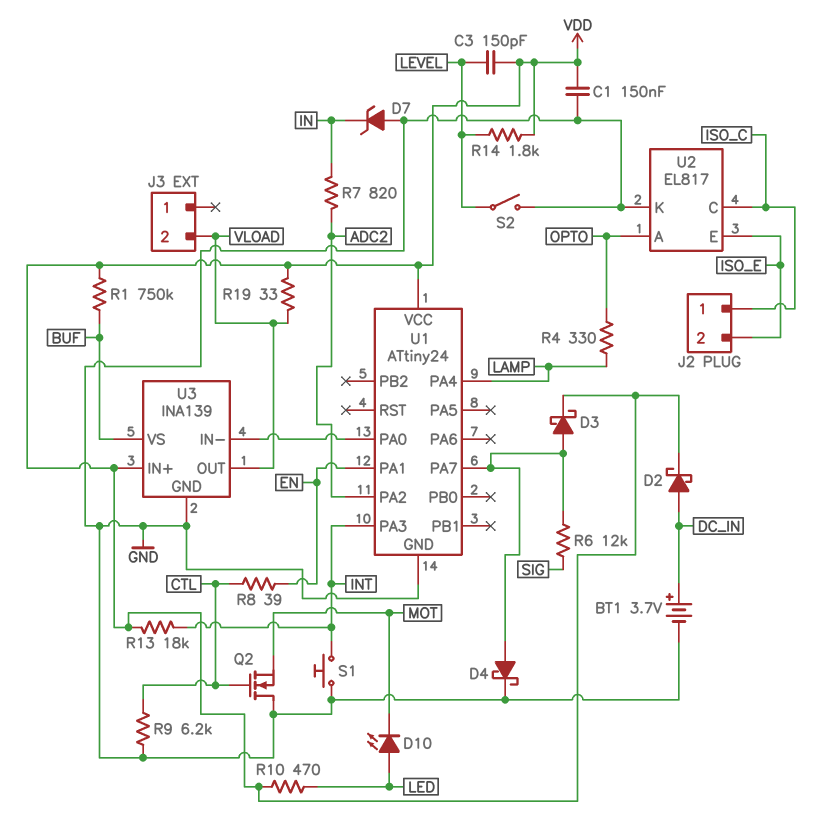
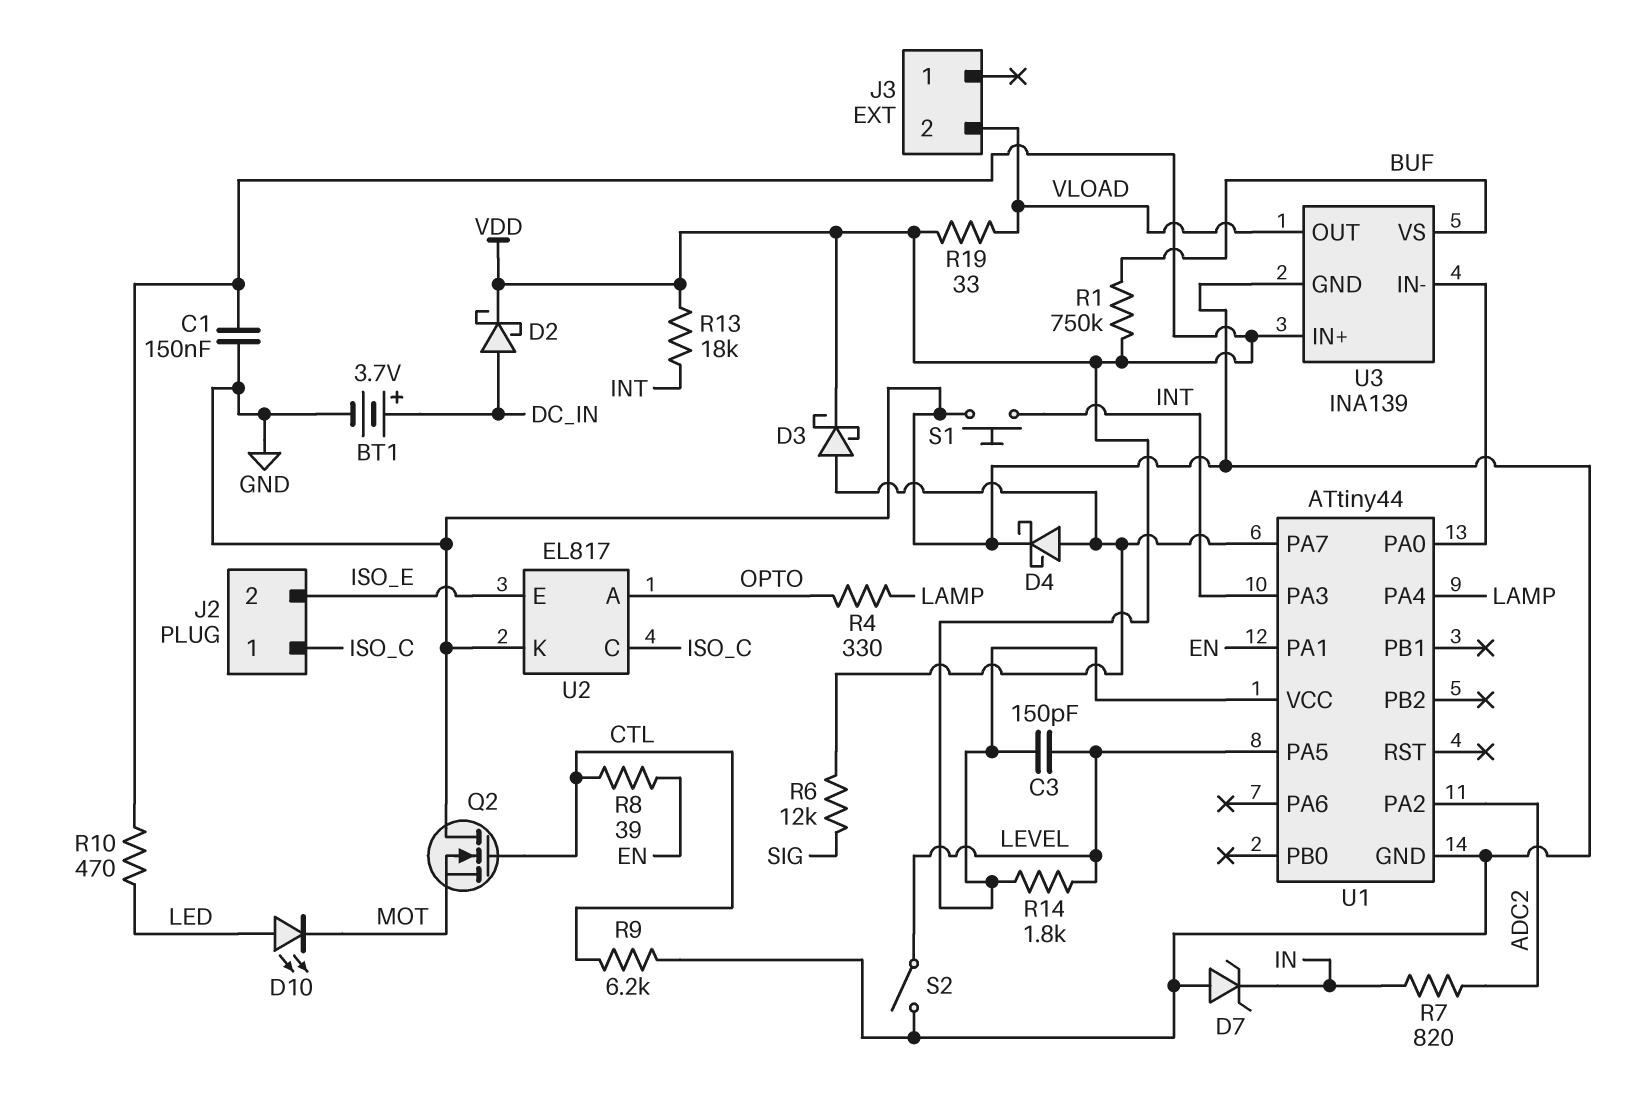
U1: ATtiny24 -> ATtiny44
U1 pin PA5: none -> LEVEL

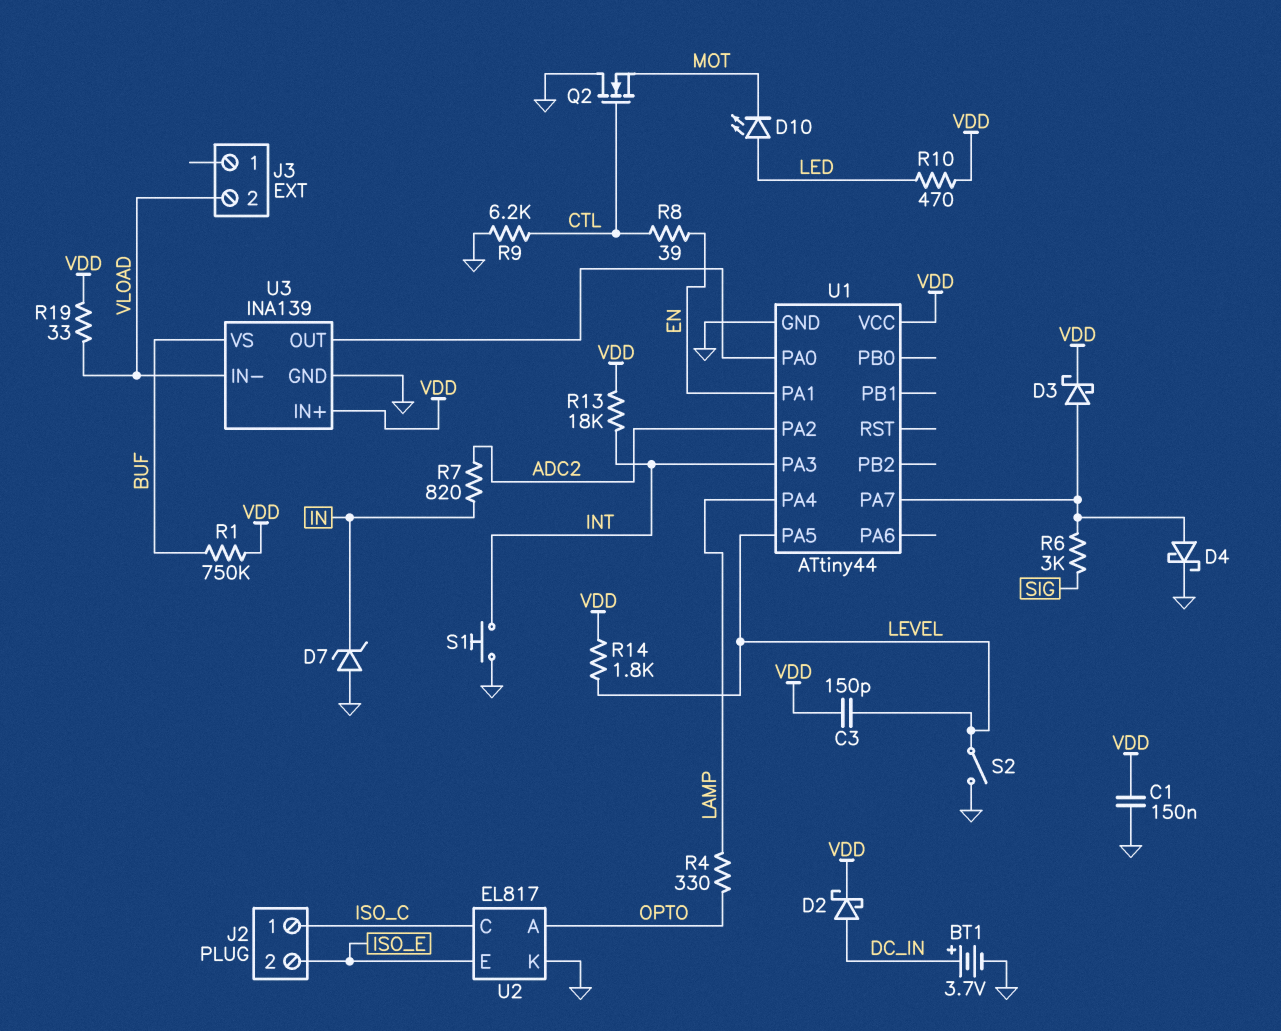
R6: 12k (SIG, U1/PA7) -> 3k (SIG, U1/PA7)
U3 pin IN-: U1/PA0 -> VLOAD
U3 pin OUT: VLOAD -> U1/PA0

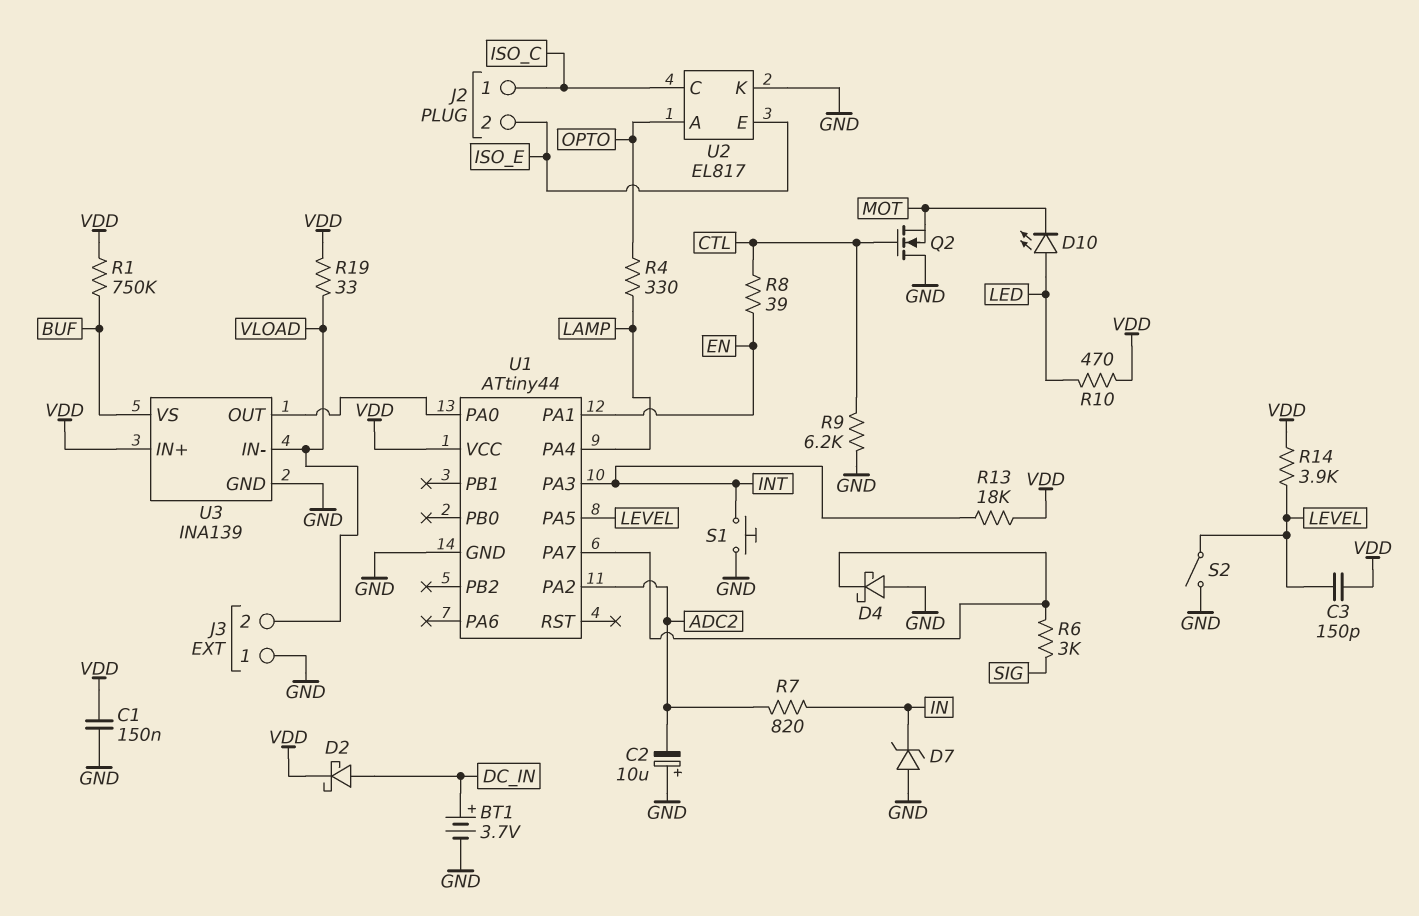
C2: none -> 10uF (plus GND, minus ADC2)
D3: schottky (A U1/PA7, K VDD) -> none
D4: schottky (A U1/PA7, K GND) -> schottky (A GND, K U1/PA7)
J3 pin 1: none -> GND
R14: 1.8k (LEVEL, VDD) -> 3.9k (LEVEL, VDD)

